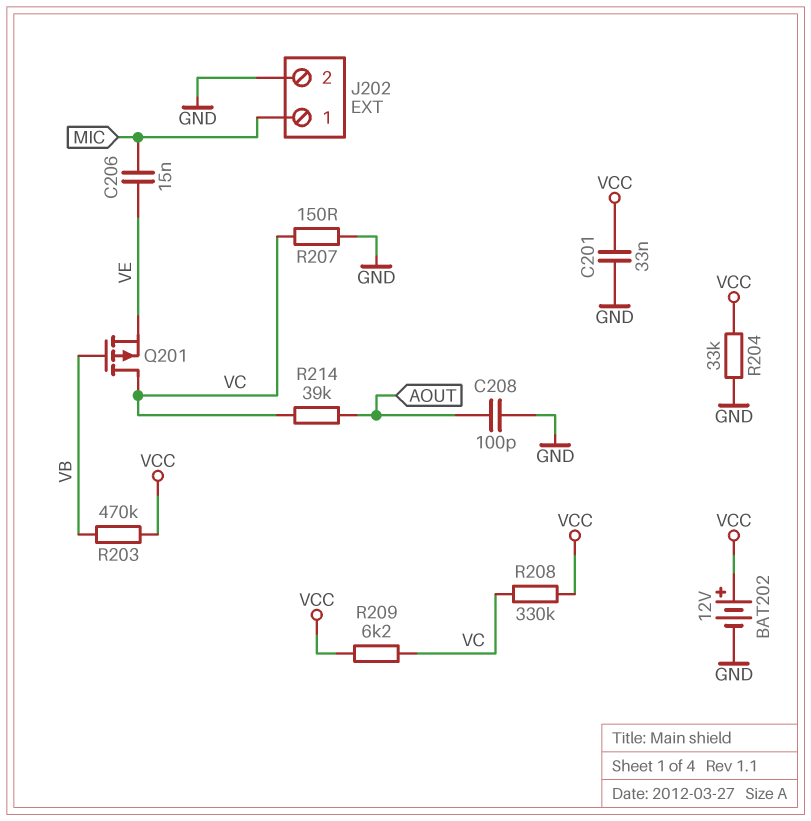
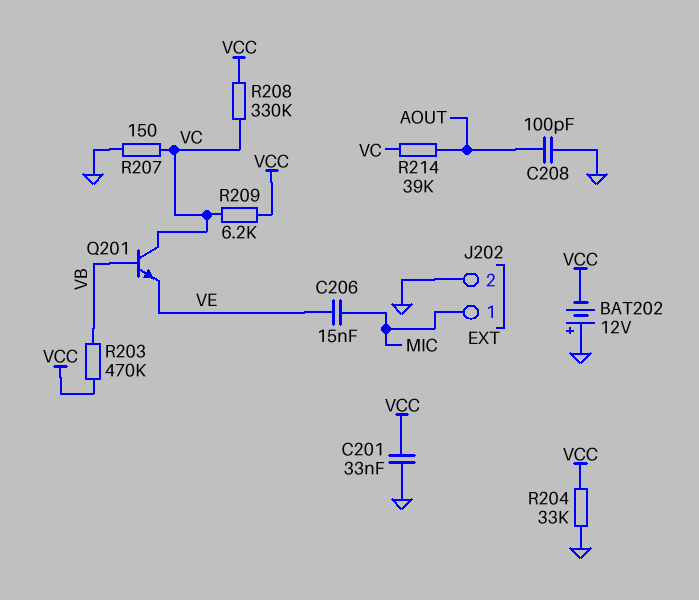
BAT202: 12V (plus VCC, minus GND) -> 12V (plus GND, minus VCC)
Q201: PMOS (G VB, D VC, S VE) -> NPN (B VB, C VC, E VE)

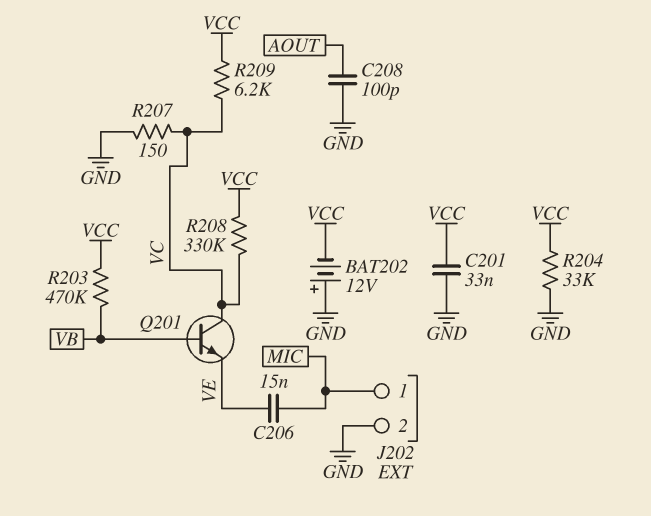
R214: 39k (AOUT, VC) -> none

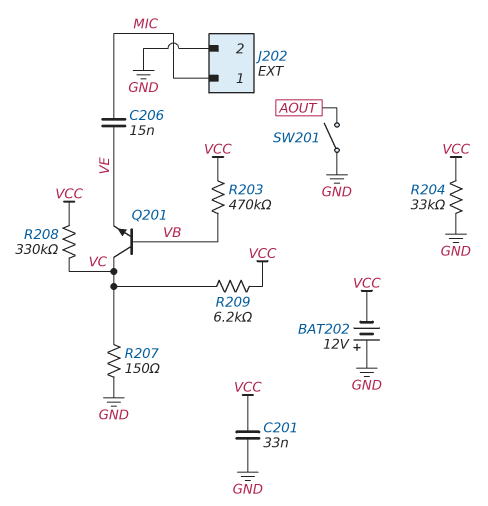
C208: 100pF (AOUT, GND) -> none
SW201: none -> switch (AOUT, GND)

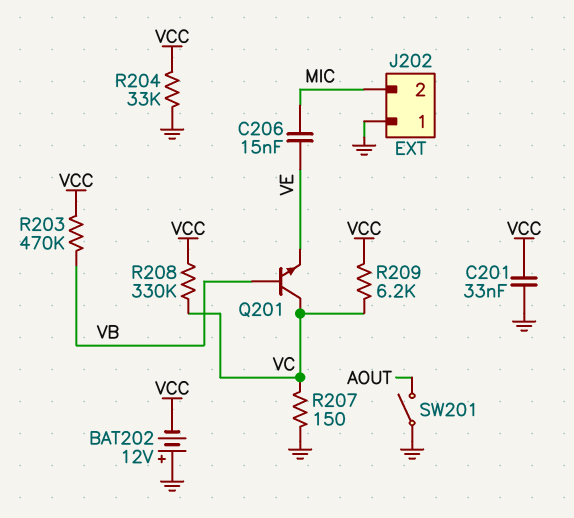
J202 pin 1: MIC -> GND
J202 pin 2: GND -> MIC

